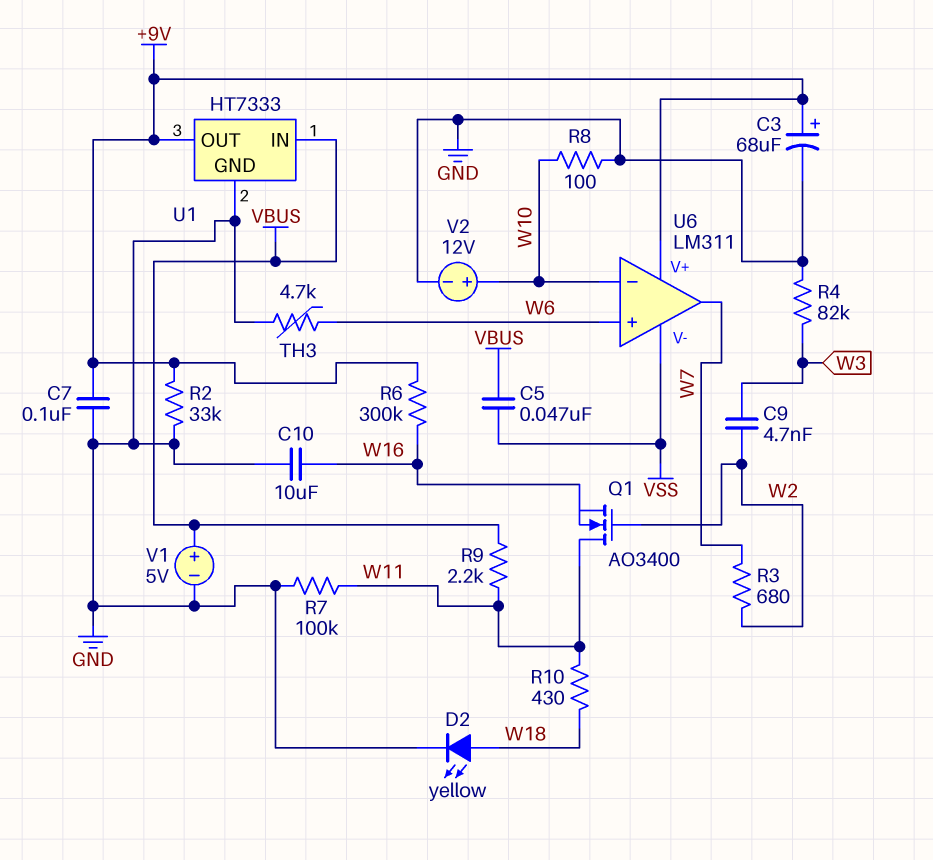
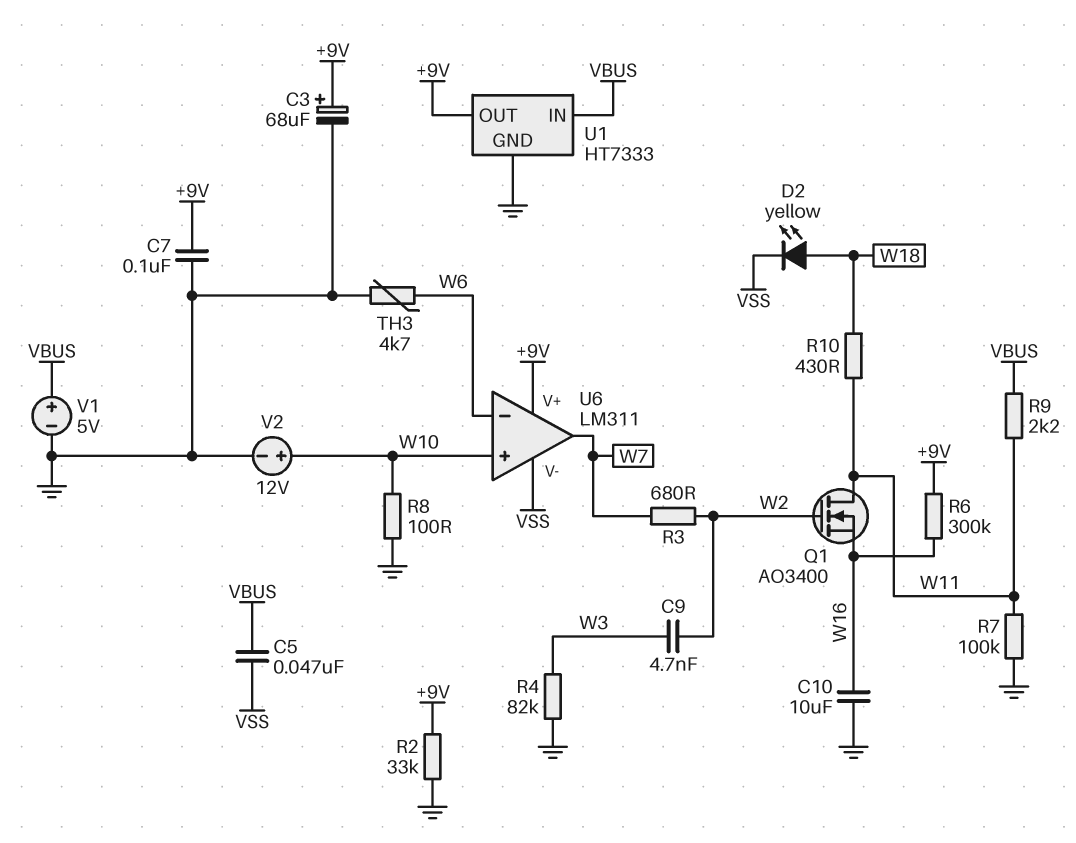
D2: LED yellow (A W18, K GND) -> LED yellow (A W18, K VSS)
U6 pin in+: W6 -> W10
U6 pin in-: W10 -> W6

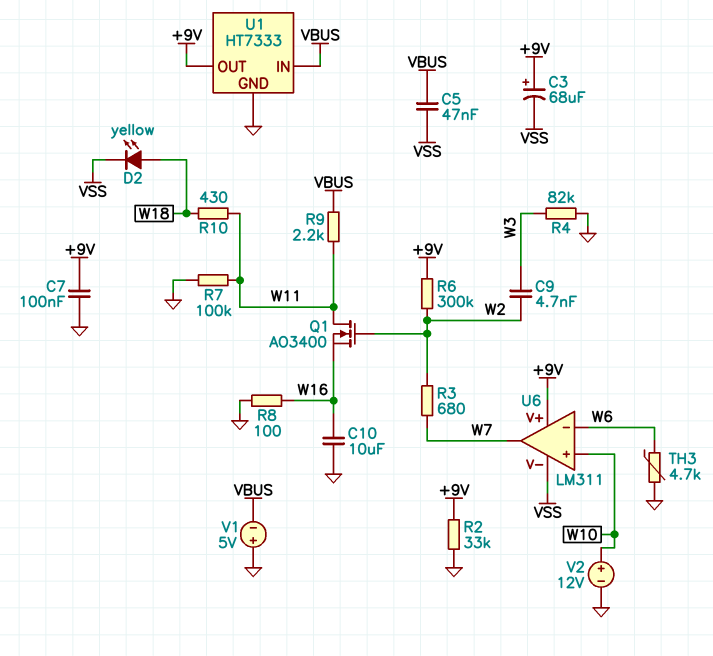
C3: 68uF (plus +9V, minus GND) -> 68uF (plus +9V, minus VSS)
R6: 300k (+9V, W16) -> 300k (+9V, W2)
R8: 100 (GND, W10) -> 100 (GND, W16)
V1: 5V (plus VBUS, minus GND) -> 5V (plus GND, minus VBUS)

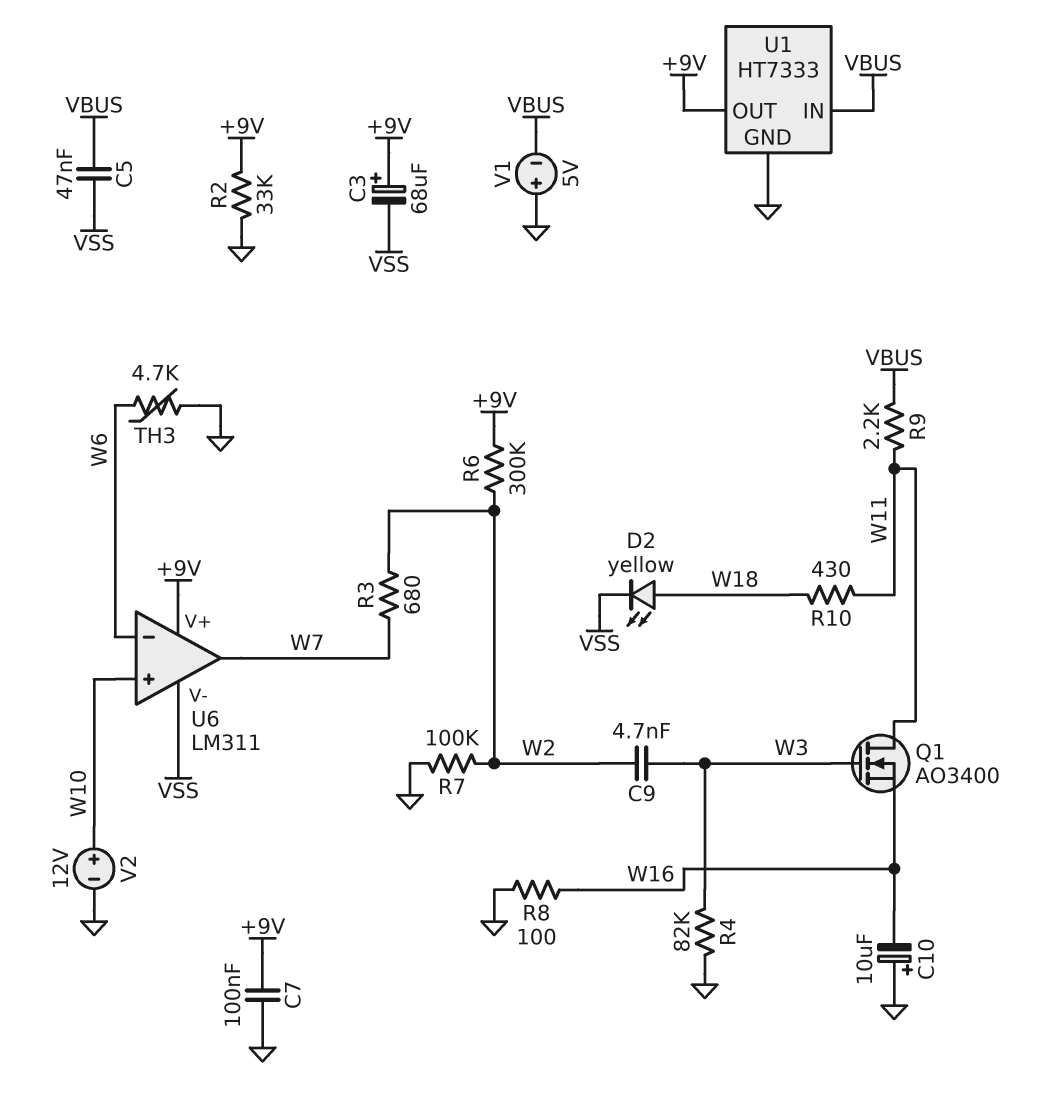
C10: 10uF (GND, W16) -> 10uF (plus GND, minus W16)
Q1: NMOS AO3400 (G W2, D W11, S W16) -> NMOS AO3400 (G W3, D W11, S W16)
R7: 100k (GND, W11) -> 100k (GND, W2)

